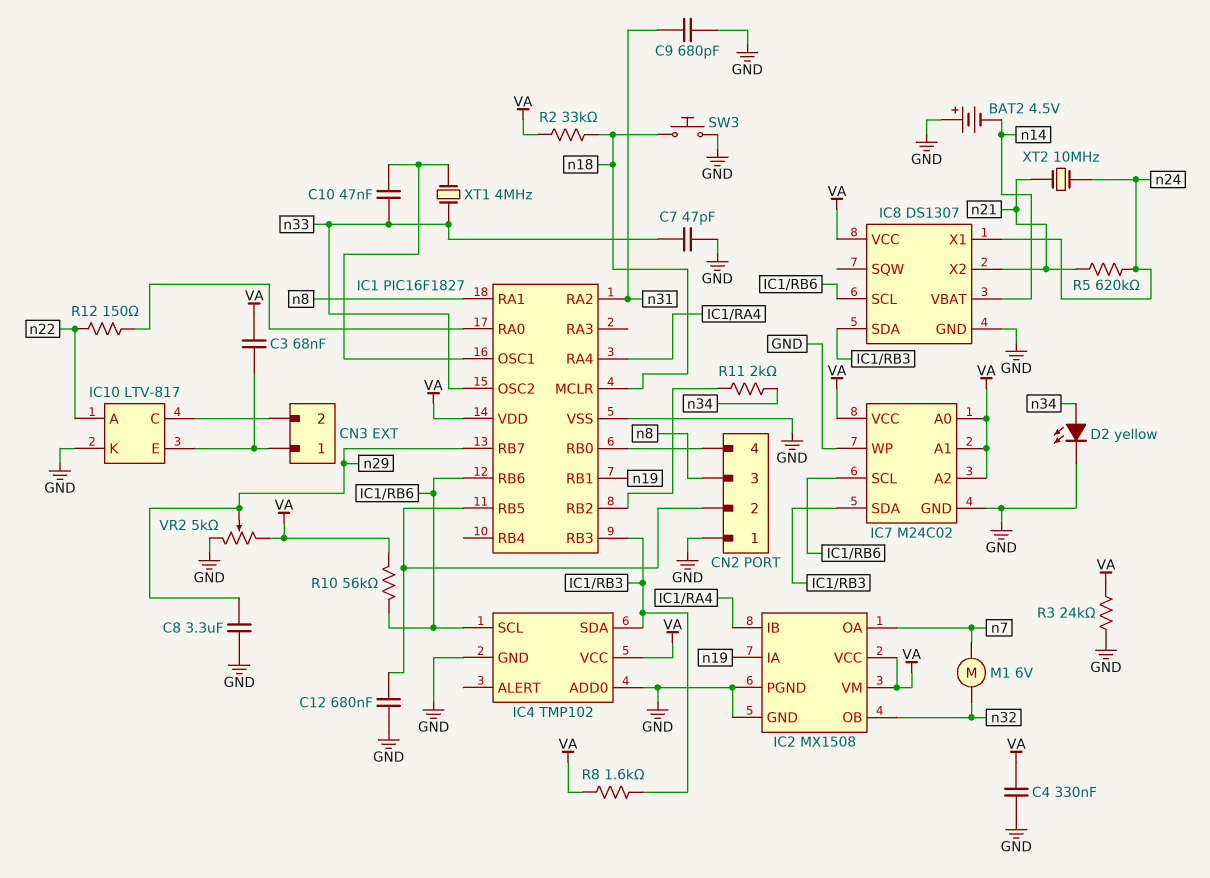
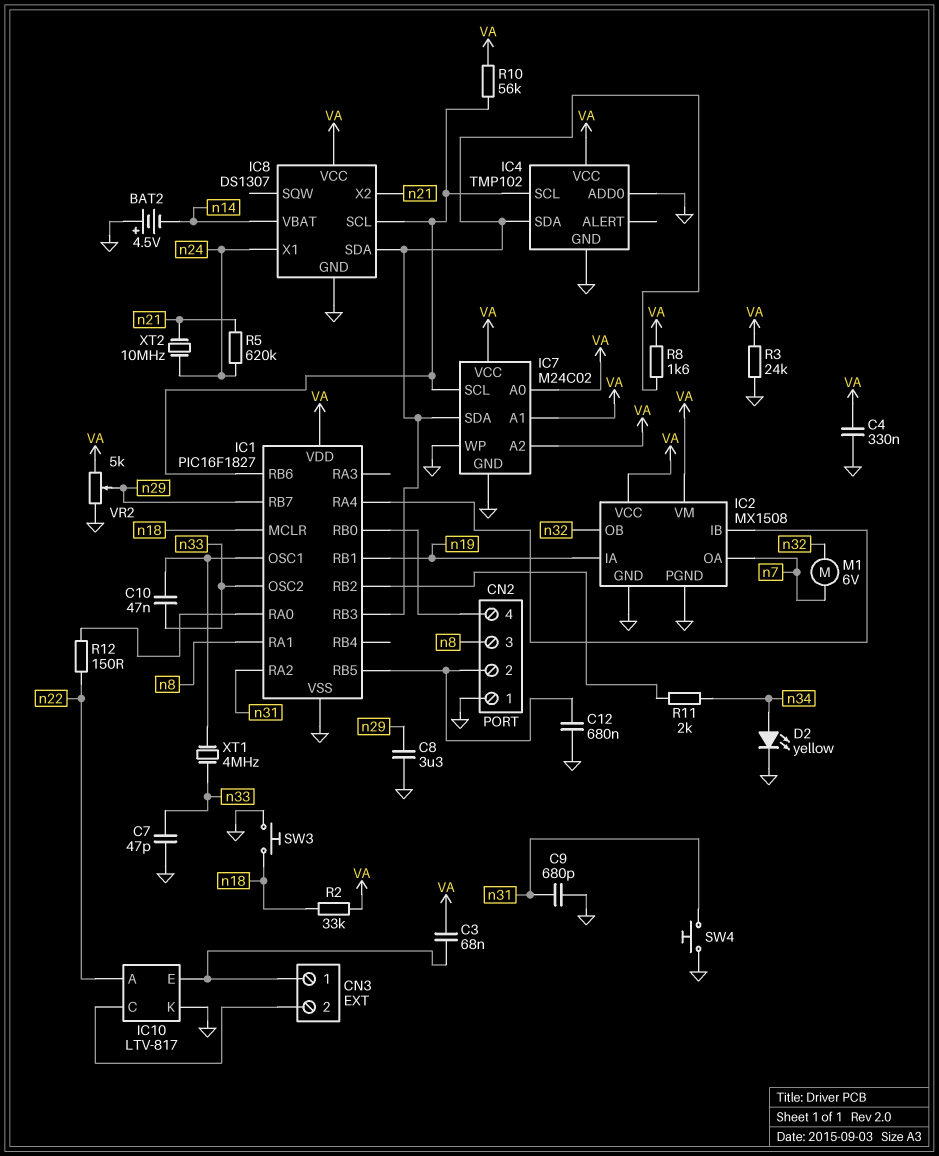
SW4: none -> button (GND, n31)

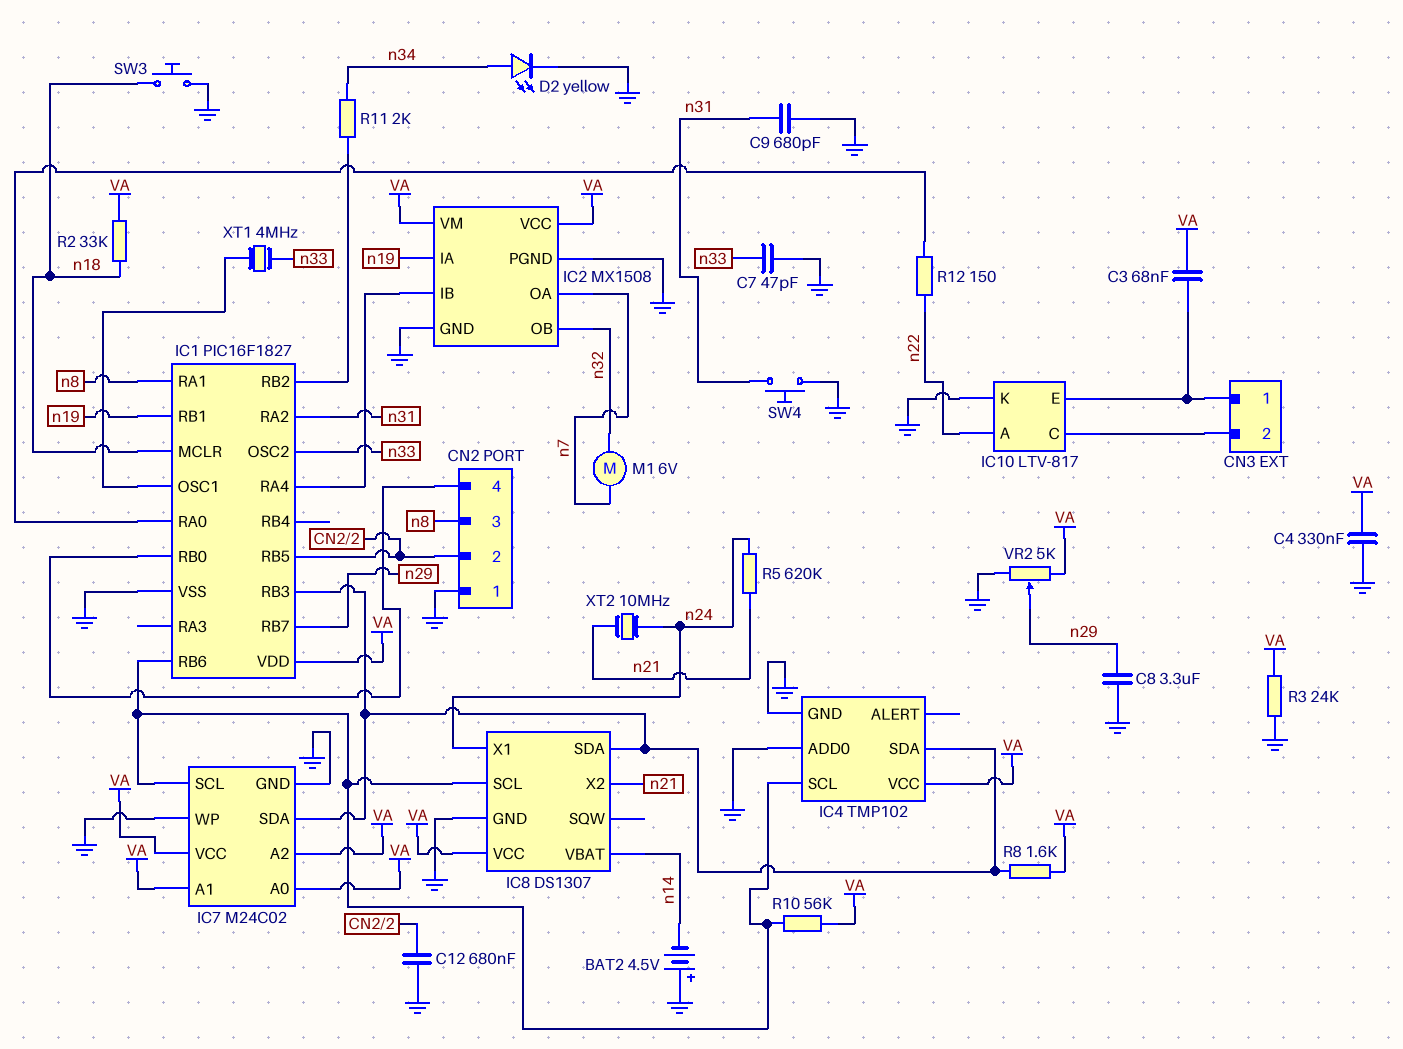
C10: 47nF (IC1/OSC1, n33) -> none

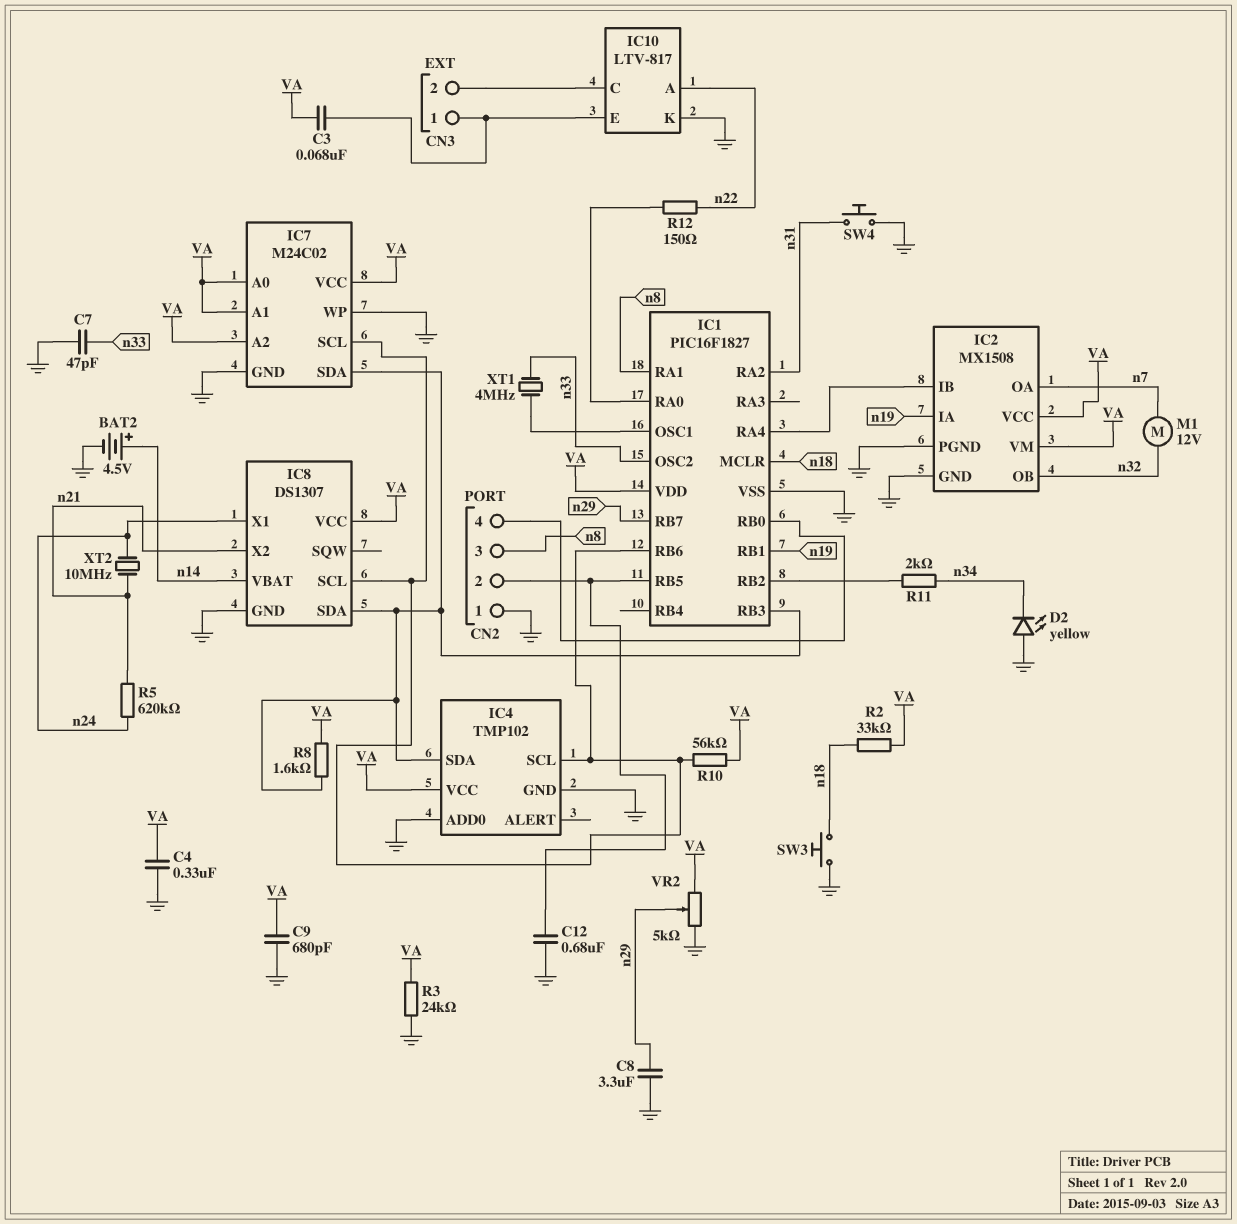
BAT2: 4.5V (plus GND, minus n14) -> 4.5V (plus n14, minus GND)
C9: 680pF (GND, n31) -> 680pF (GND, VA)
D2: LED yellow (A n34, K GND) -> LED yellow (A GND, K n34)
M1: motor 6V (n7, n32) -> motor 12V (n7, n32)

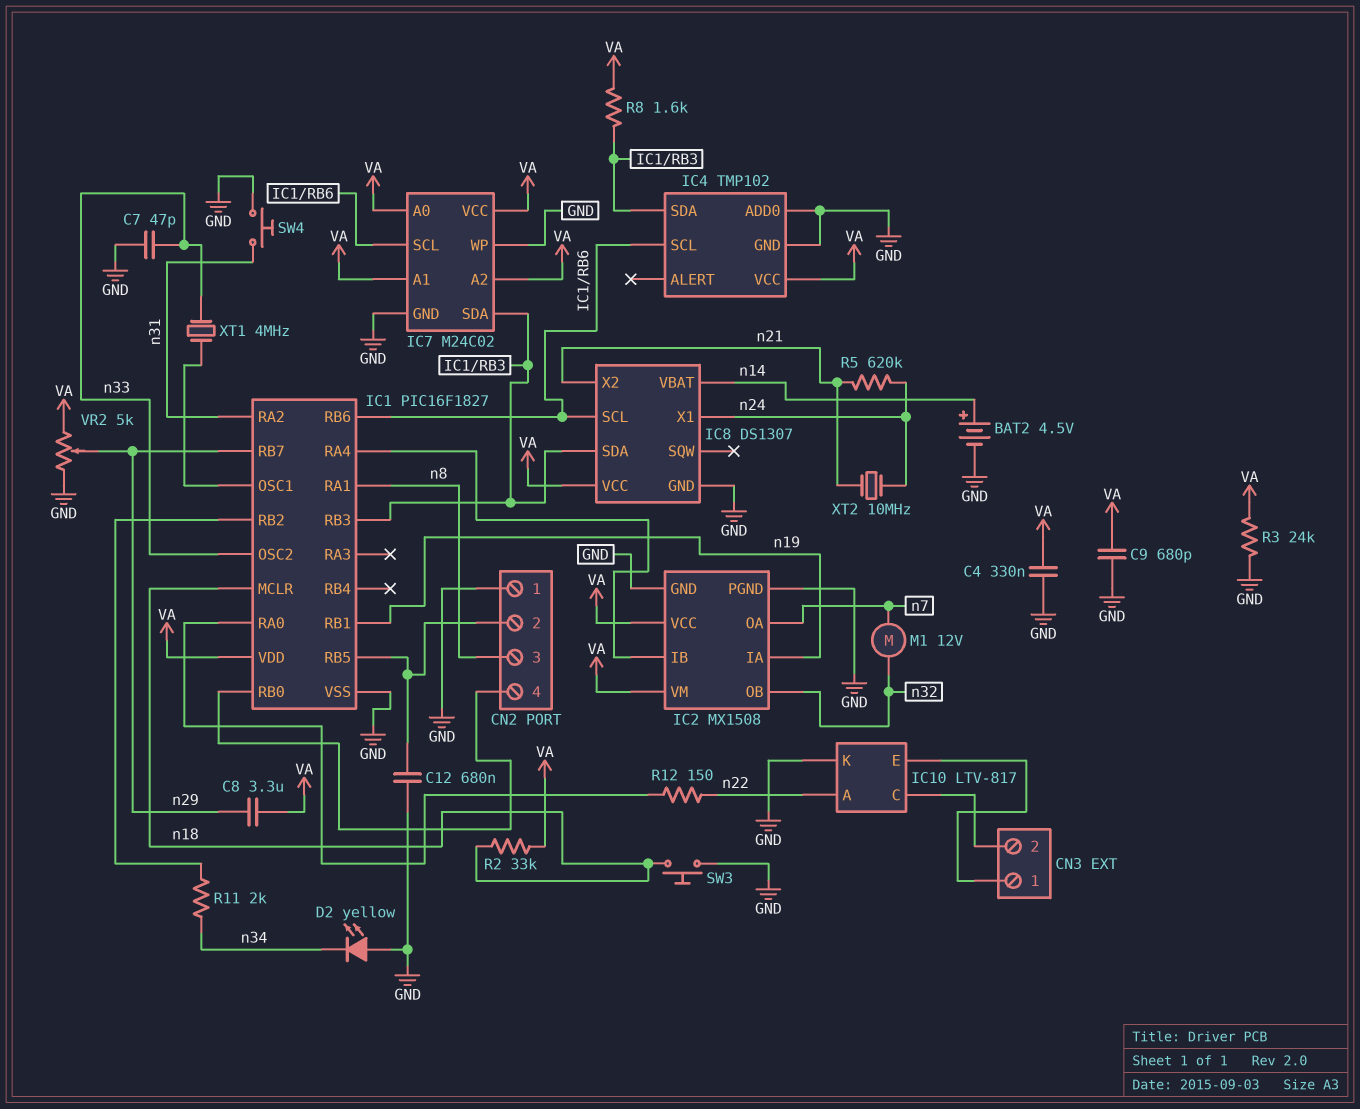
C3: 68nF (CN3/1, VA) -> none
C8: 3.3uF (GND, n29) -> 3.3uF (VA, n29)
R10: 56k (IC1/RB6, VA) -> none

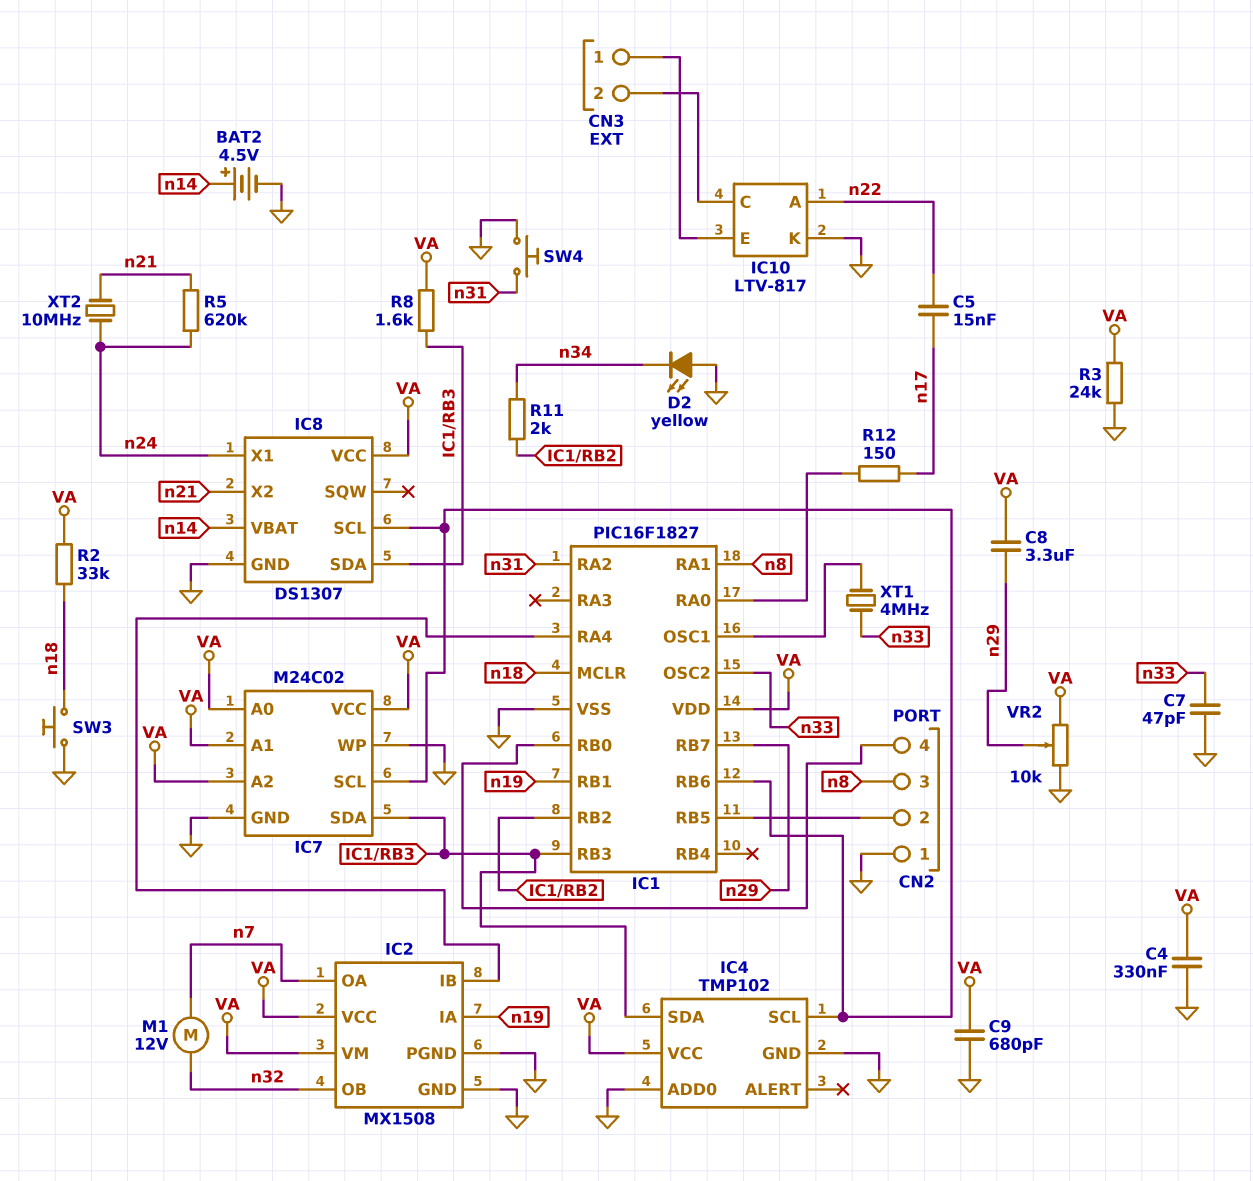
C5: none -> 15nF (n17, n22)
C12: 680nF (CN2/2, GND) -> none
R12: 150 (IC1/RA0, n22) -> 150 (IC1/RA0, n17)
VR2: 5k (GND, VA, wiper n29) -> 10k (GND, VA, wiper n29)

